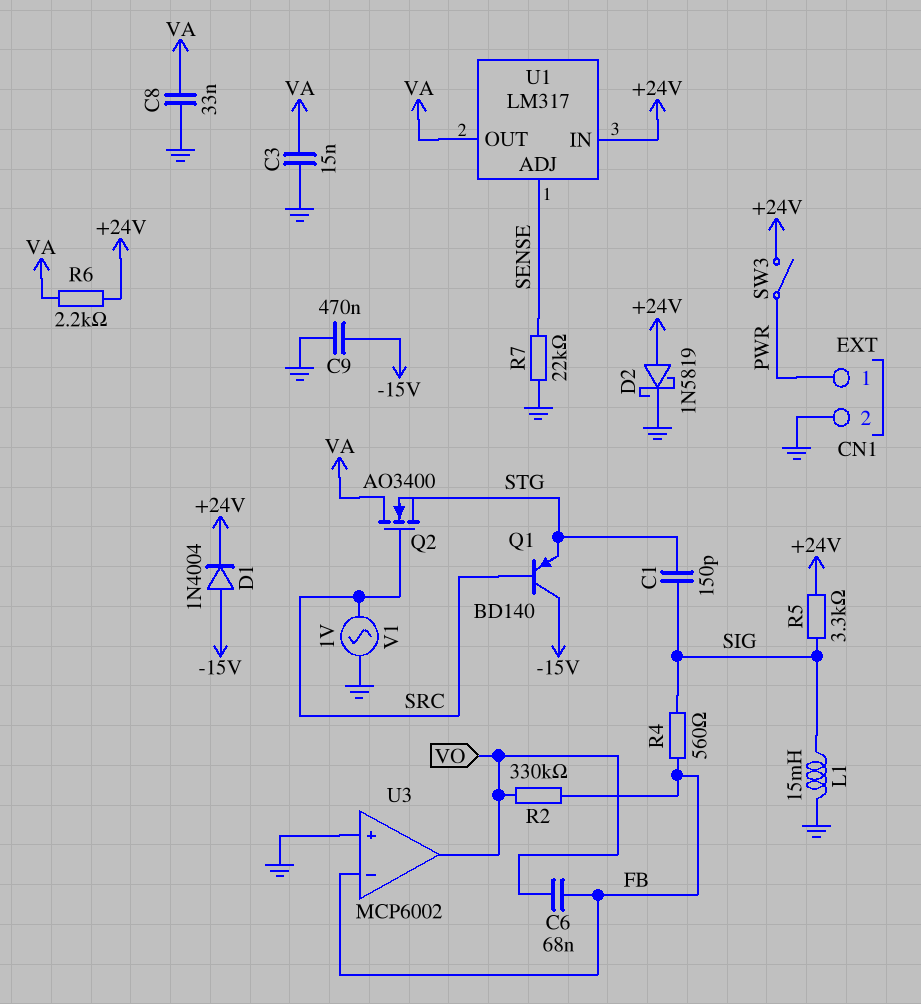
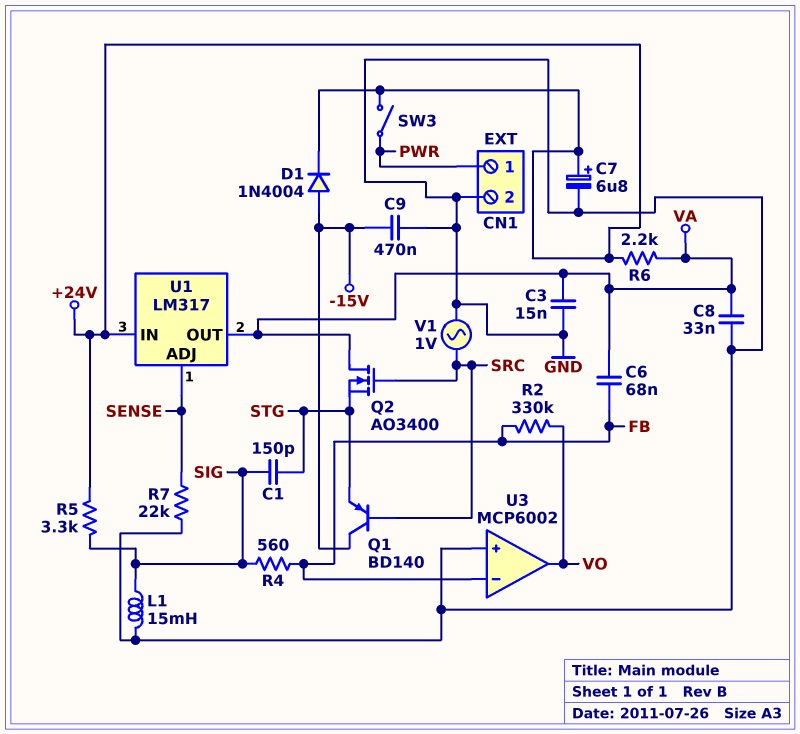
C6: 68nF (FB, VO) -> 68nF (FB, VA)
C7: none -> 6.8uF (plus +24V, minus GND)
D2: schottky 1N5819 (A +24V, K GND) -> none

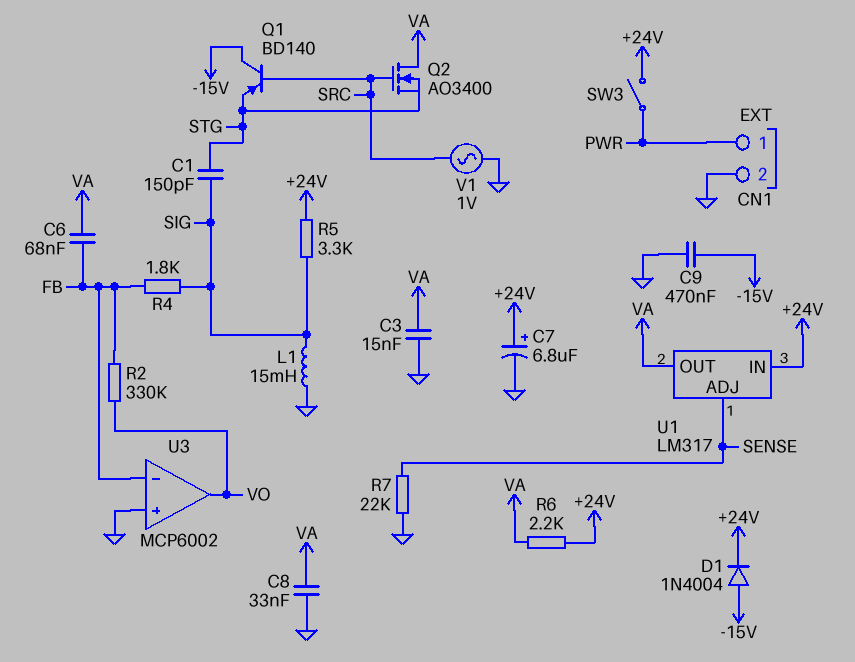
R4: 560 (FB, SIG) -> 1.8k (FB, SIG)

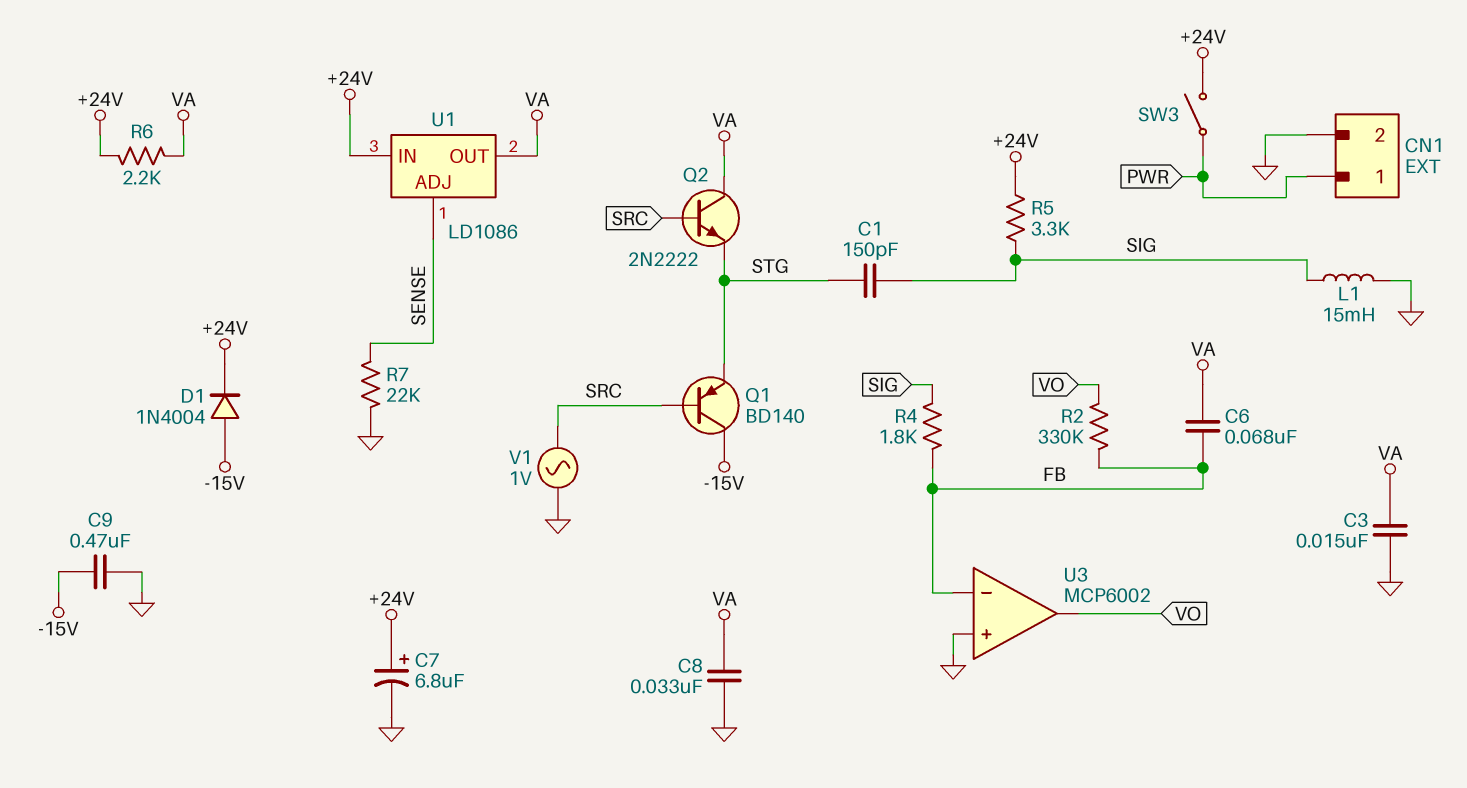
Q2: NMOS AO3400 (G SRC, D VA, S STG) -> NPN 2N2222 (B SRC, C VA, E STG)
U1: LM317 -> LD1086

